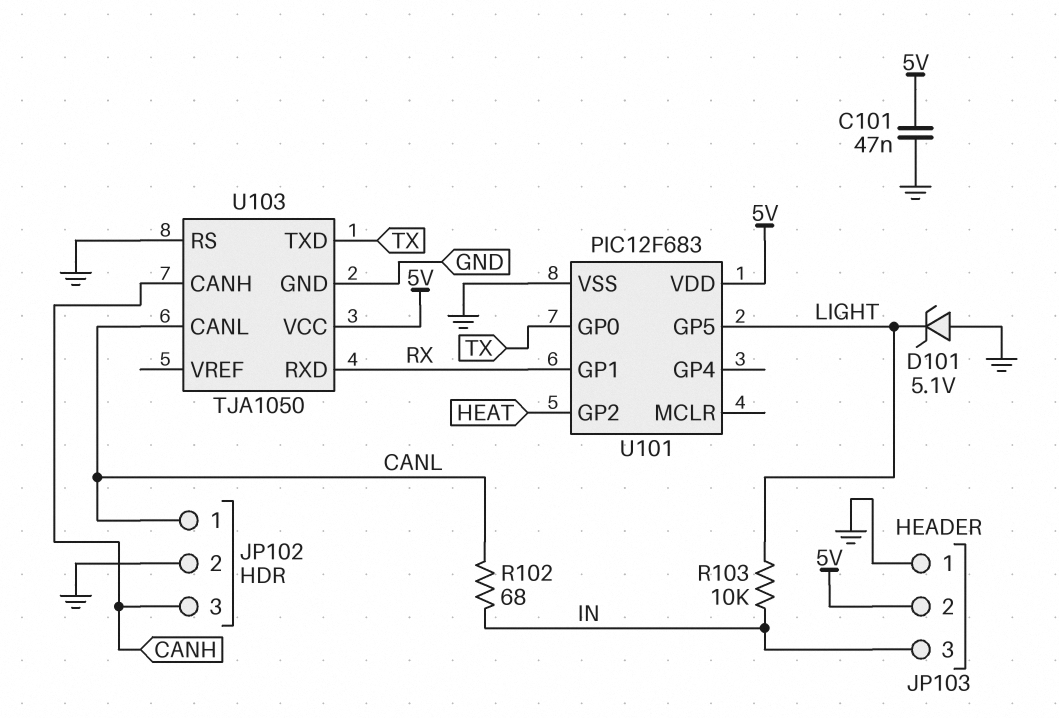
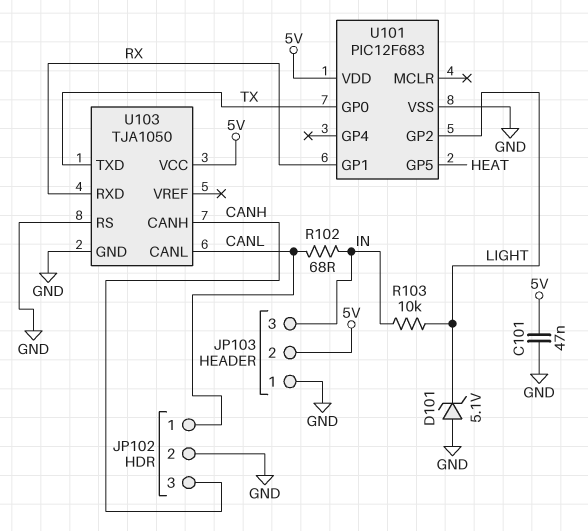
U101 pin GP2: HEAT -> LIGHT
U101 pin GP5: LIGHT -> HEAT

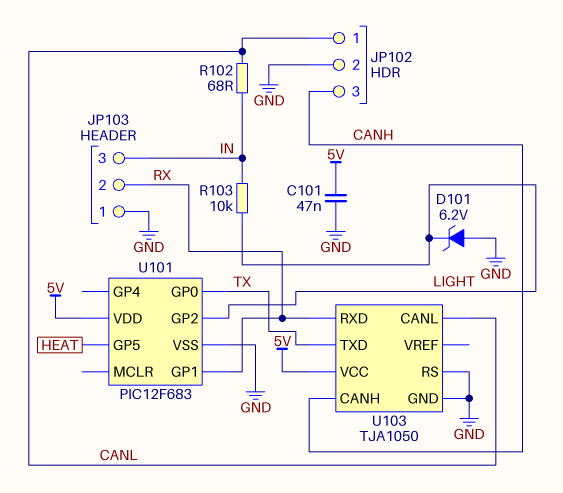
D101: zener 5.1V (A GND, K LIGHT) -> zener 6.2V (A GND, K LIGHT)
JP103 pin 2: 5V -> RX

